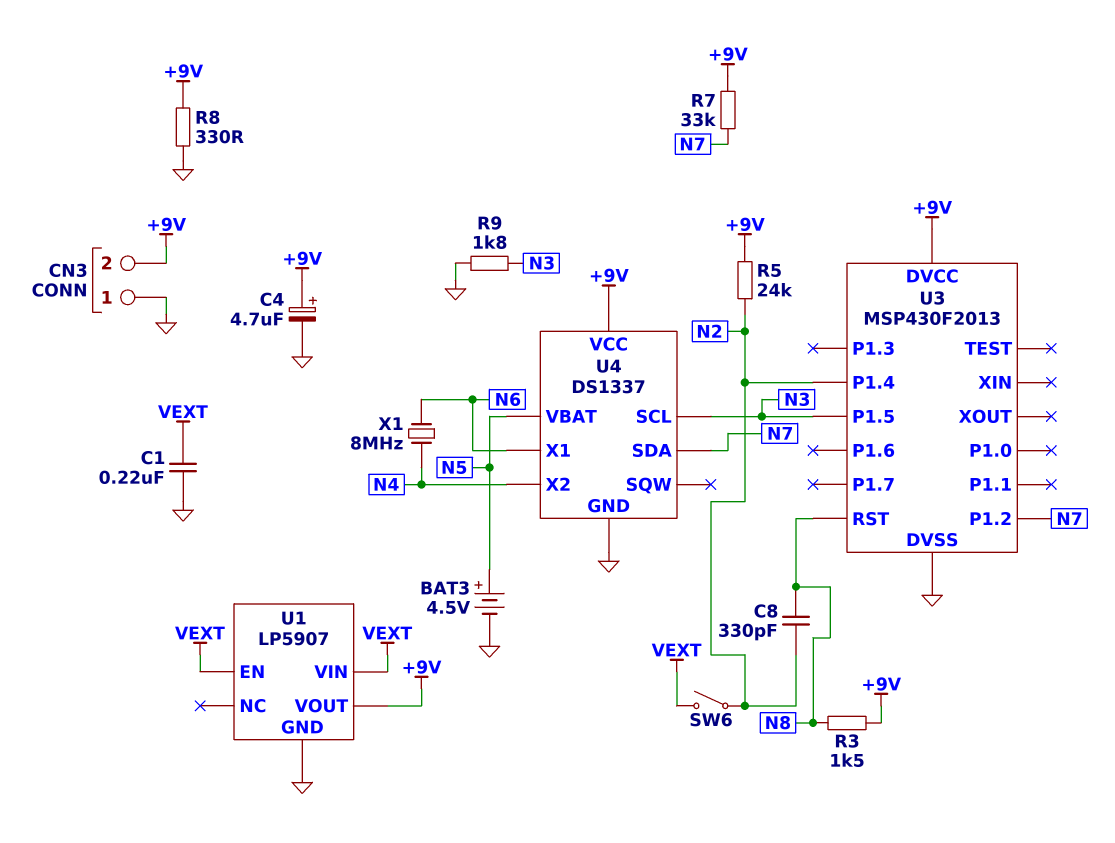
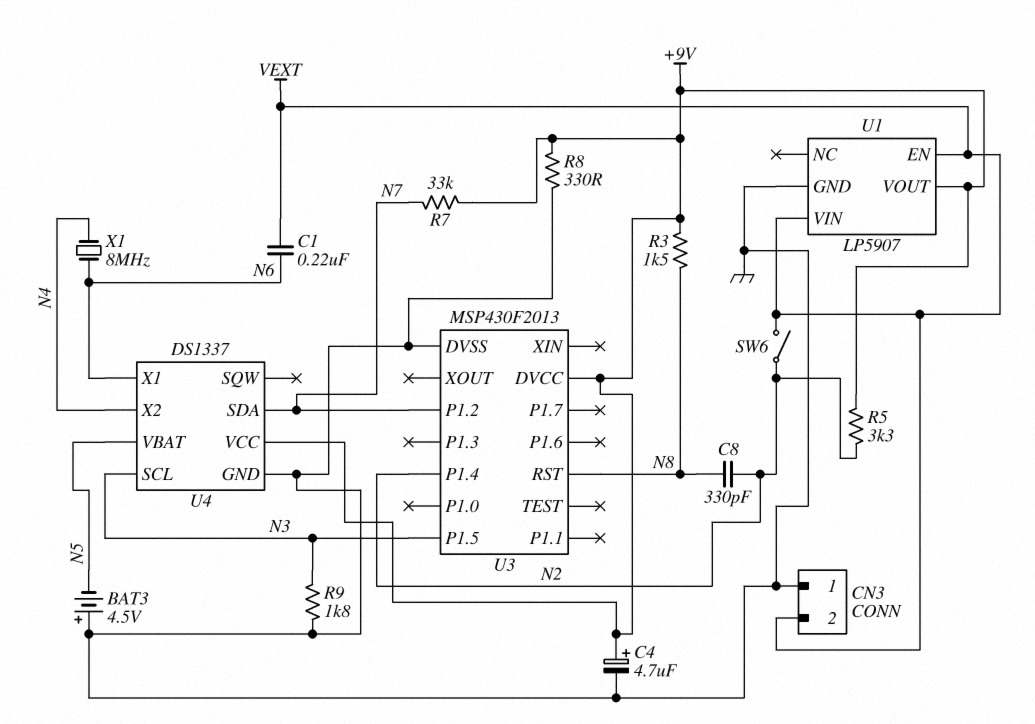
BAT3: 4.5V (plus N5, minus GND) -> 4.5V (plus GND, minus N5)
C1: 220nF (GND, VEXT) -> 220nF (N6, VEXT)
CN3 pin 2: +9V -> VEXT
R5: 24k (+9V, N2) -> 3.3k (+9V, N2)

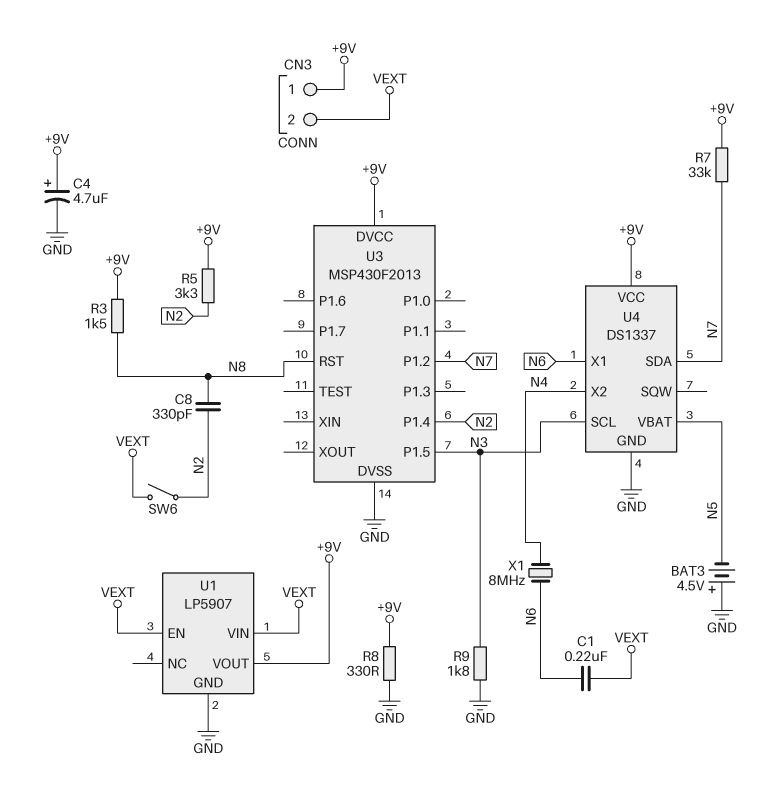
CN3 pin 1: GND -> +9V

